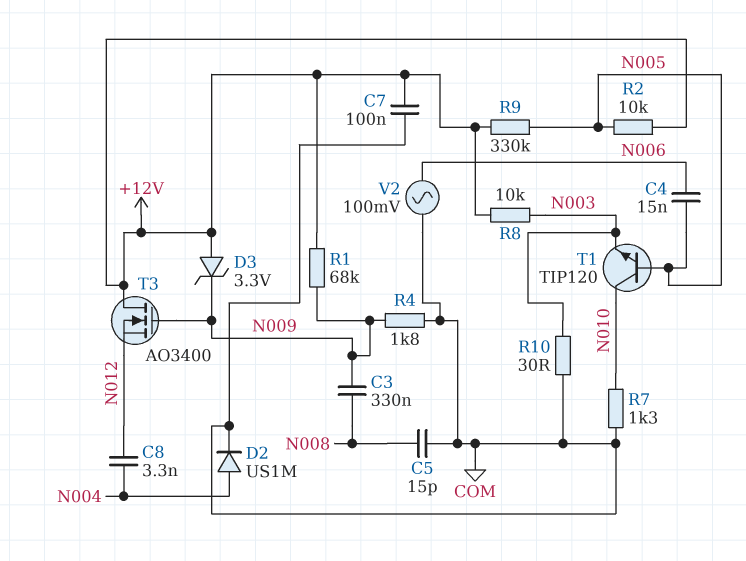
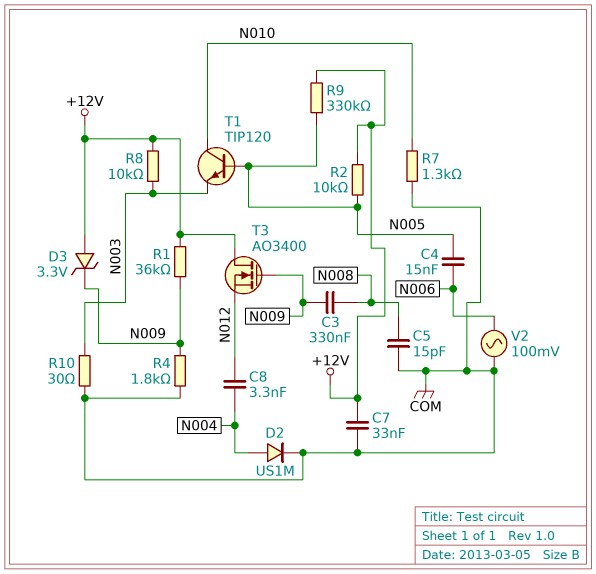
C7: 100nF (+12V, COM) -> 33nF (+12V, COM)
R1: 68k (+12V, N009) -> 36k (+12V, N009)

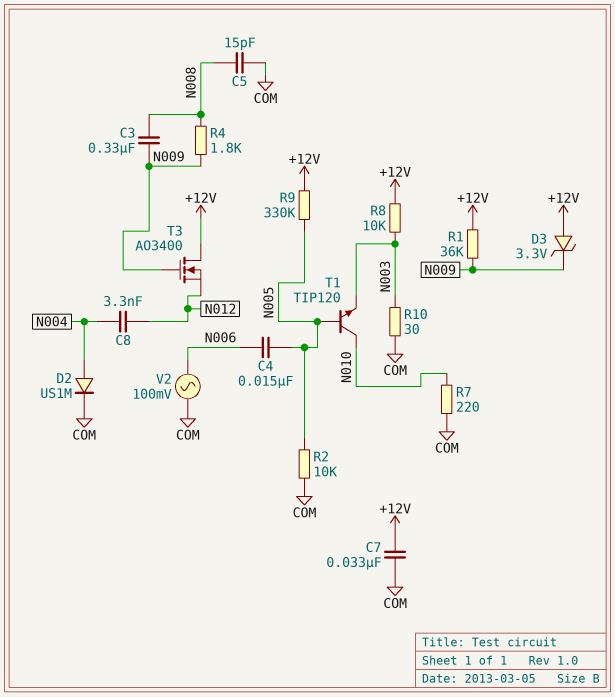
R2: 10k (+12V, N005) -> 10k (COM, N005)
R4: 1.8k (COM, N009) -> 1.8k (N008, N009)
R7: 1.3k (COM, N010) -> 220 (COM, N010)

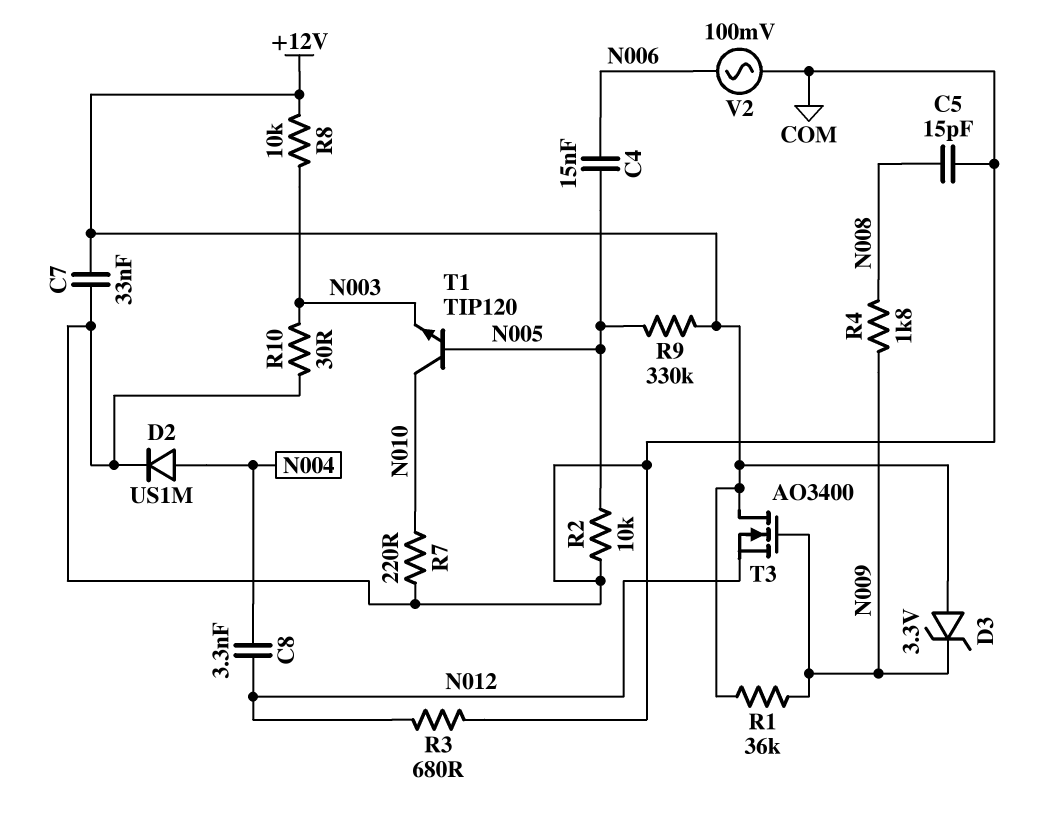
C3: 330nF (N008, N009) -> none
R3: none -> 680 (COM, N012)

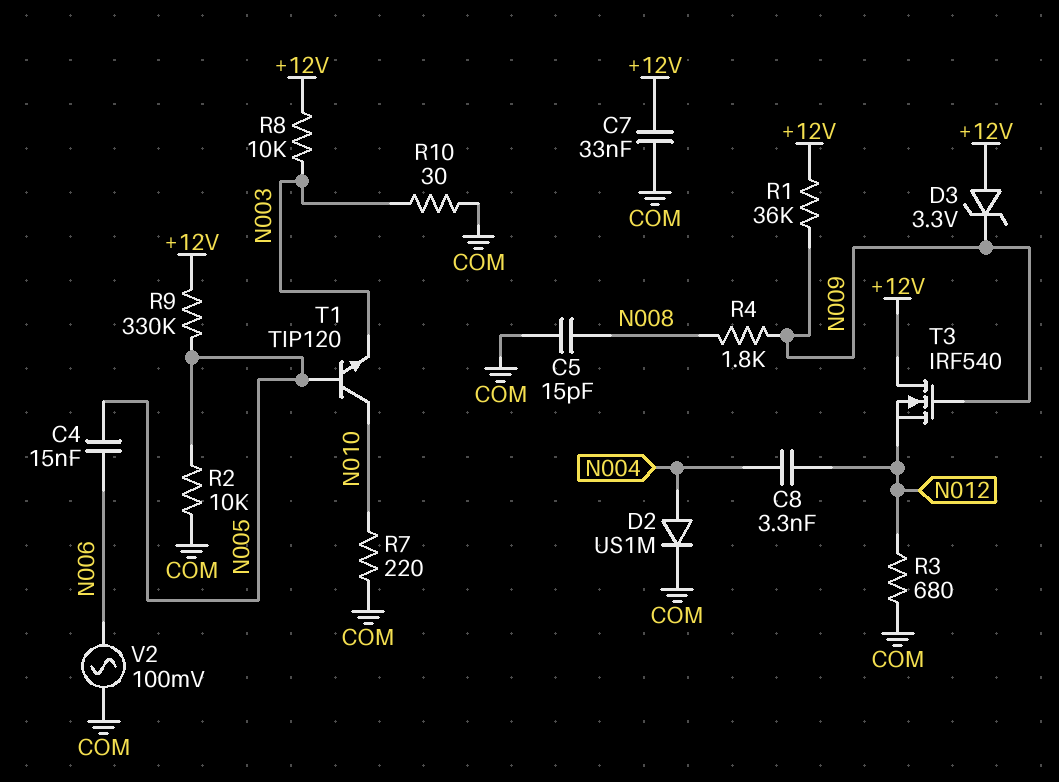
T3: NMOS AO3400 (G N009, D +12V, S N012) -> NMOS IRF540 (G N009, D +12V, S N012)

